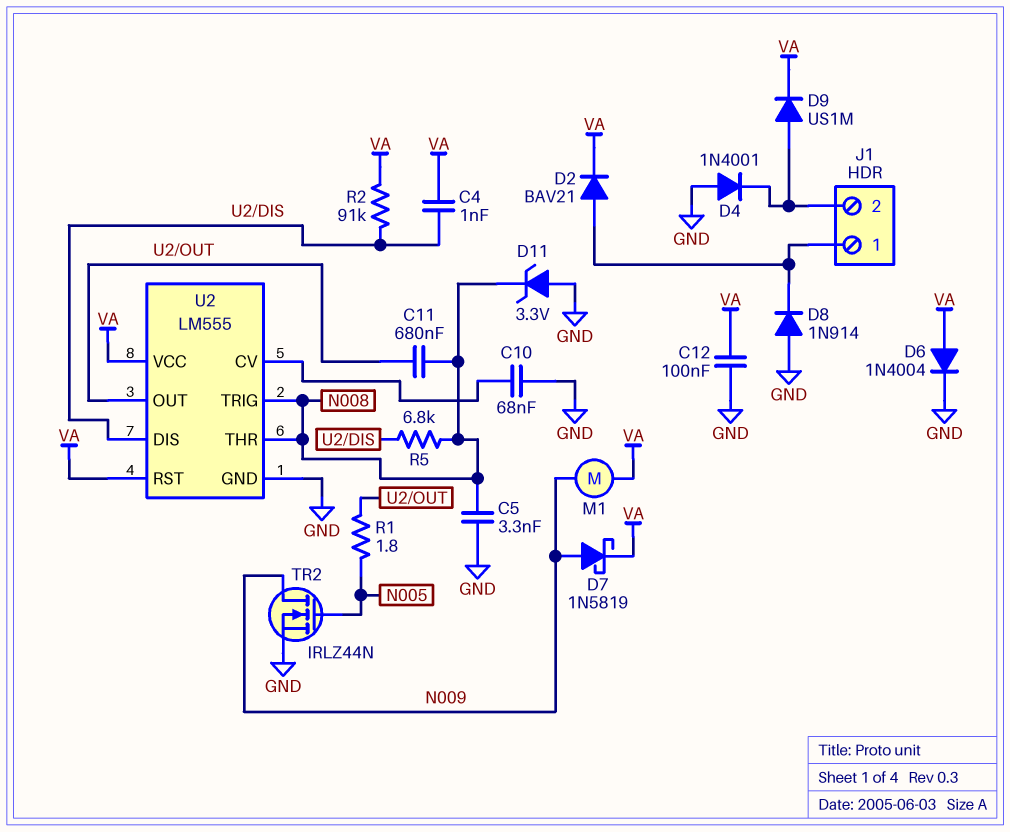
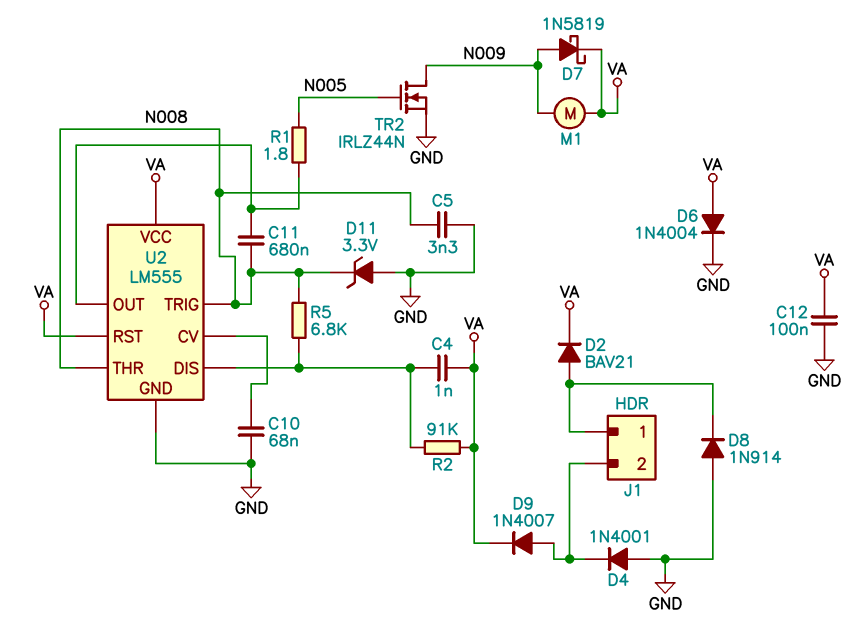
D9: diode US1M (A J1/2, K VA) -> diode 1N4007 (A J1/2, K VA)

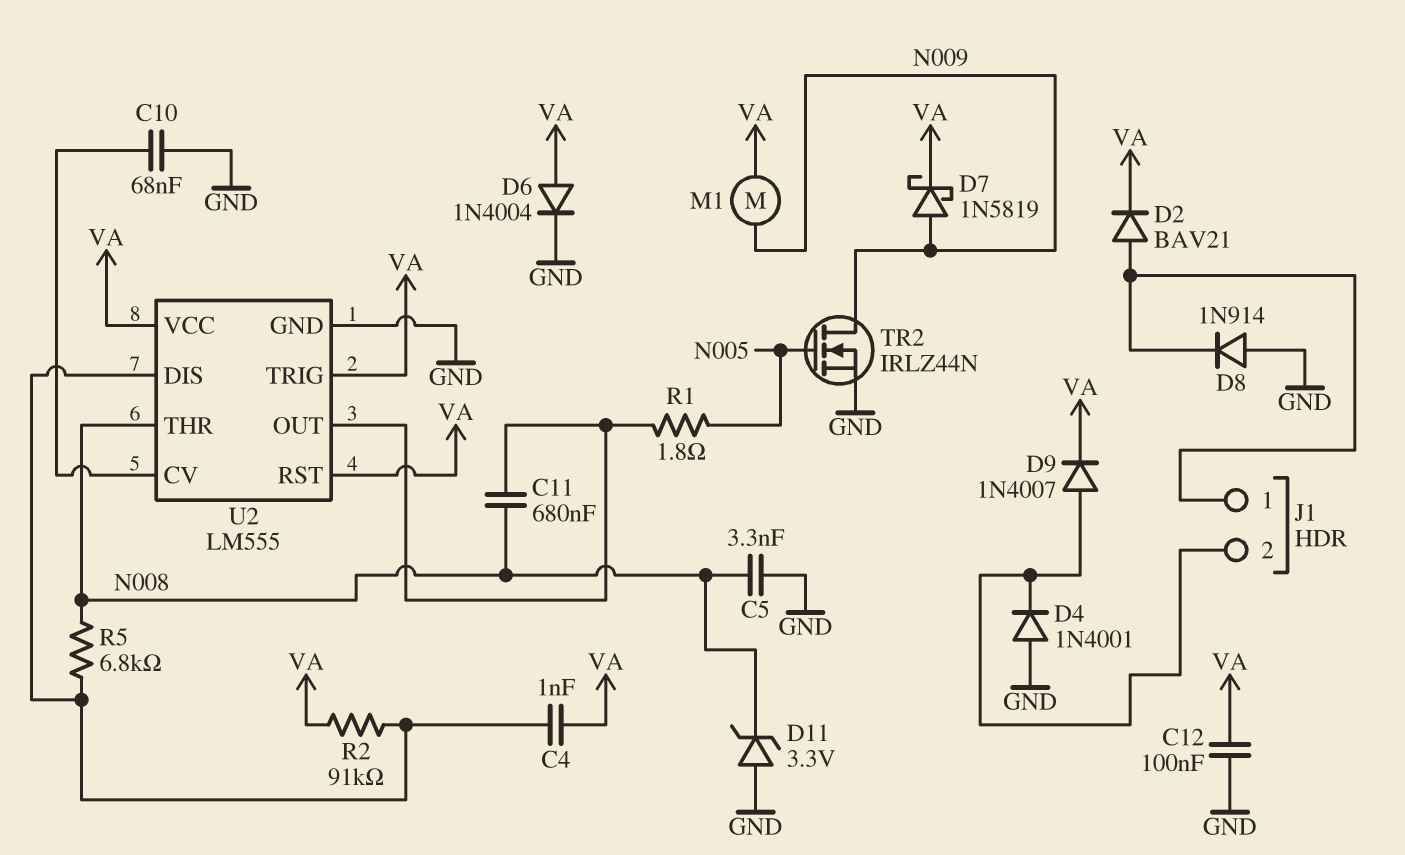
U2 pin TRIG: N008 -> VA

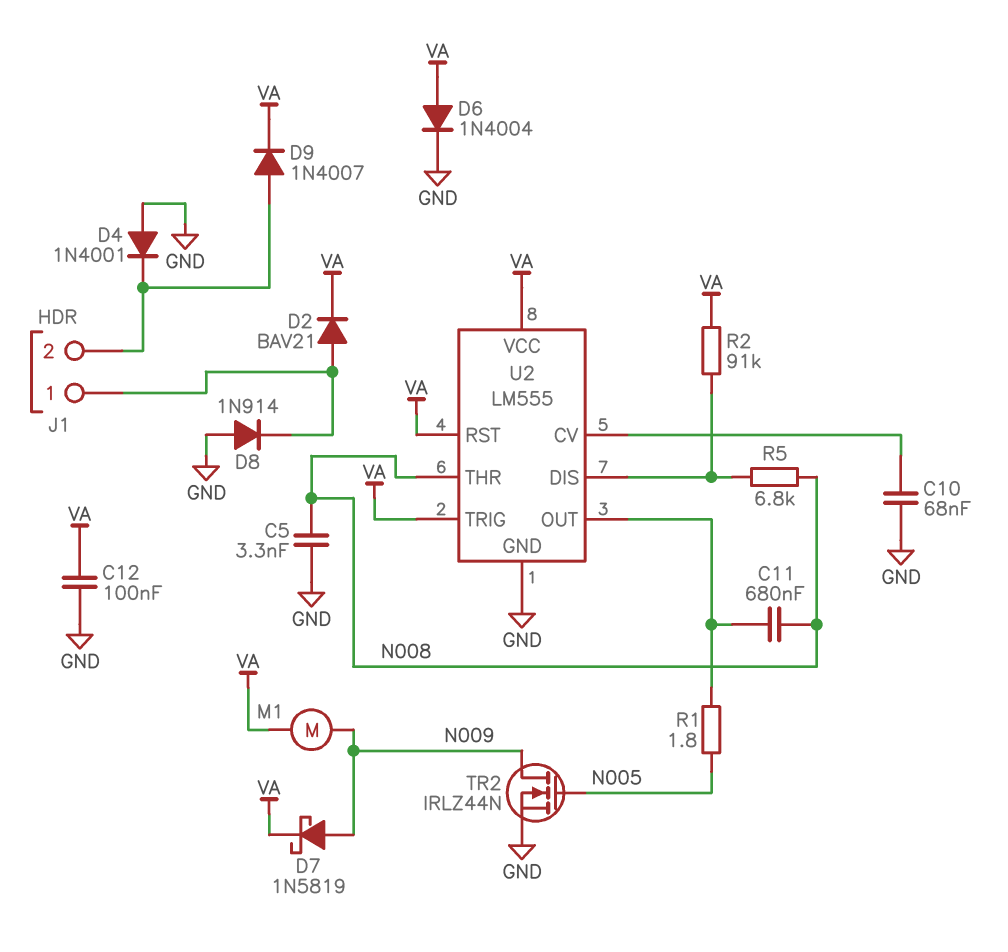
C4: 1nF (U2/DIS, VA) -> none
D11: zener 3.3V (A GND, K N008) -> none

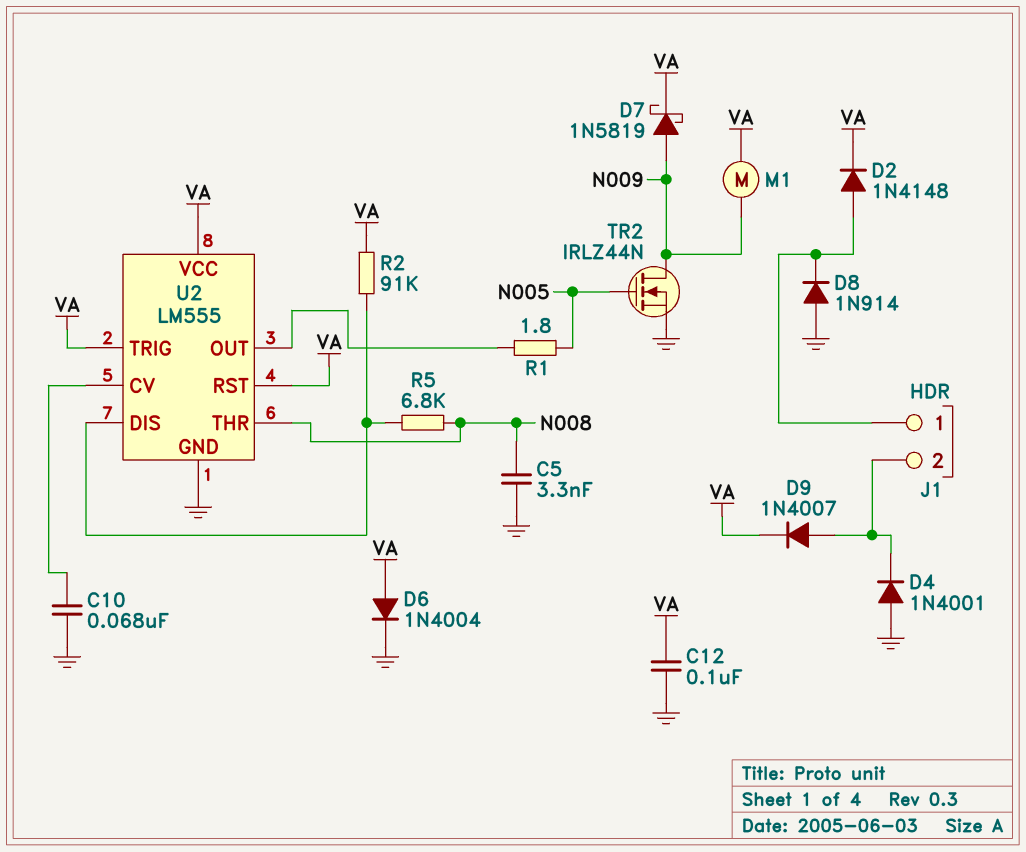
C11: 680nF (N008, U2/OUT) -> none
D2: diode BAV21 (A J1/1, K VA) -> diode 1N4148 (A J1/1, K VA)

